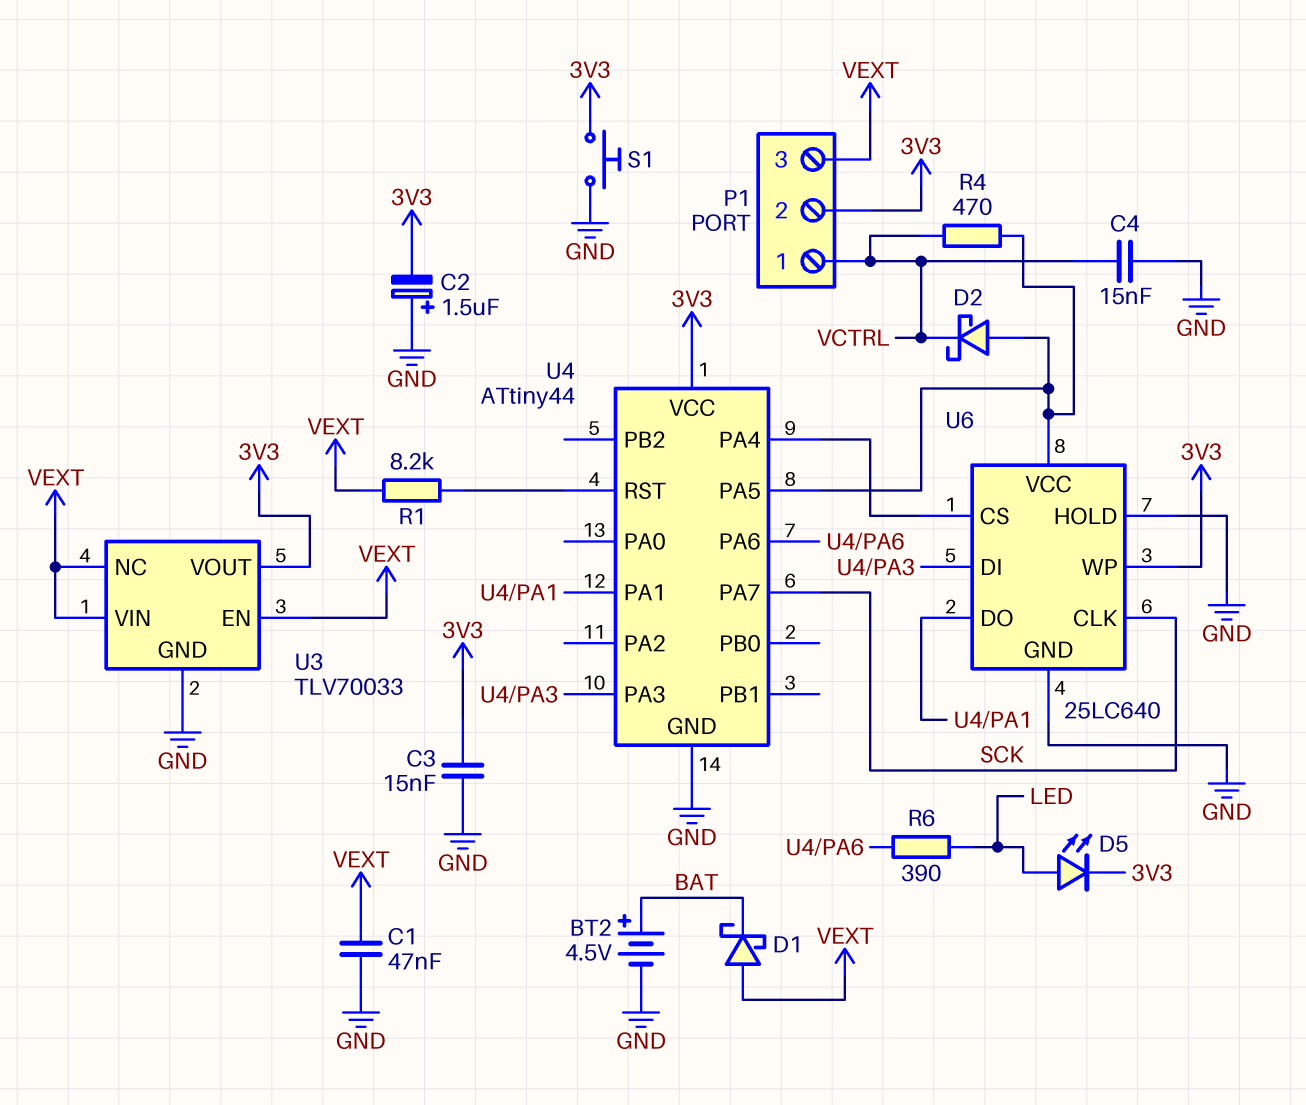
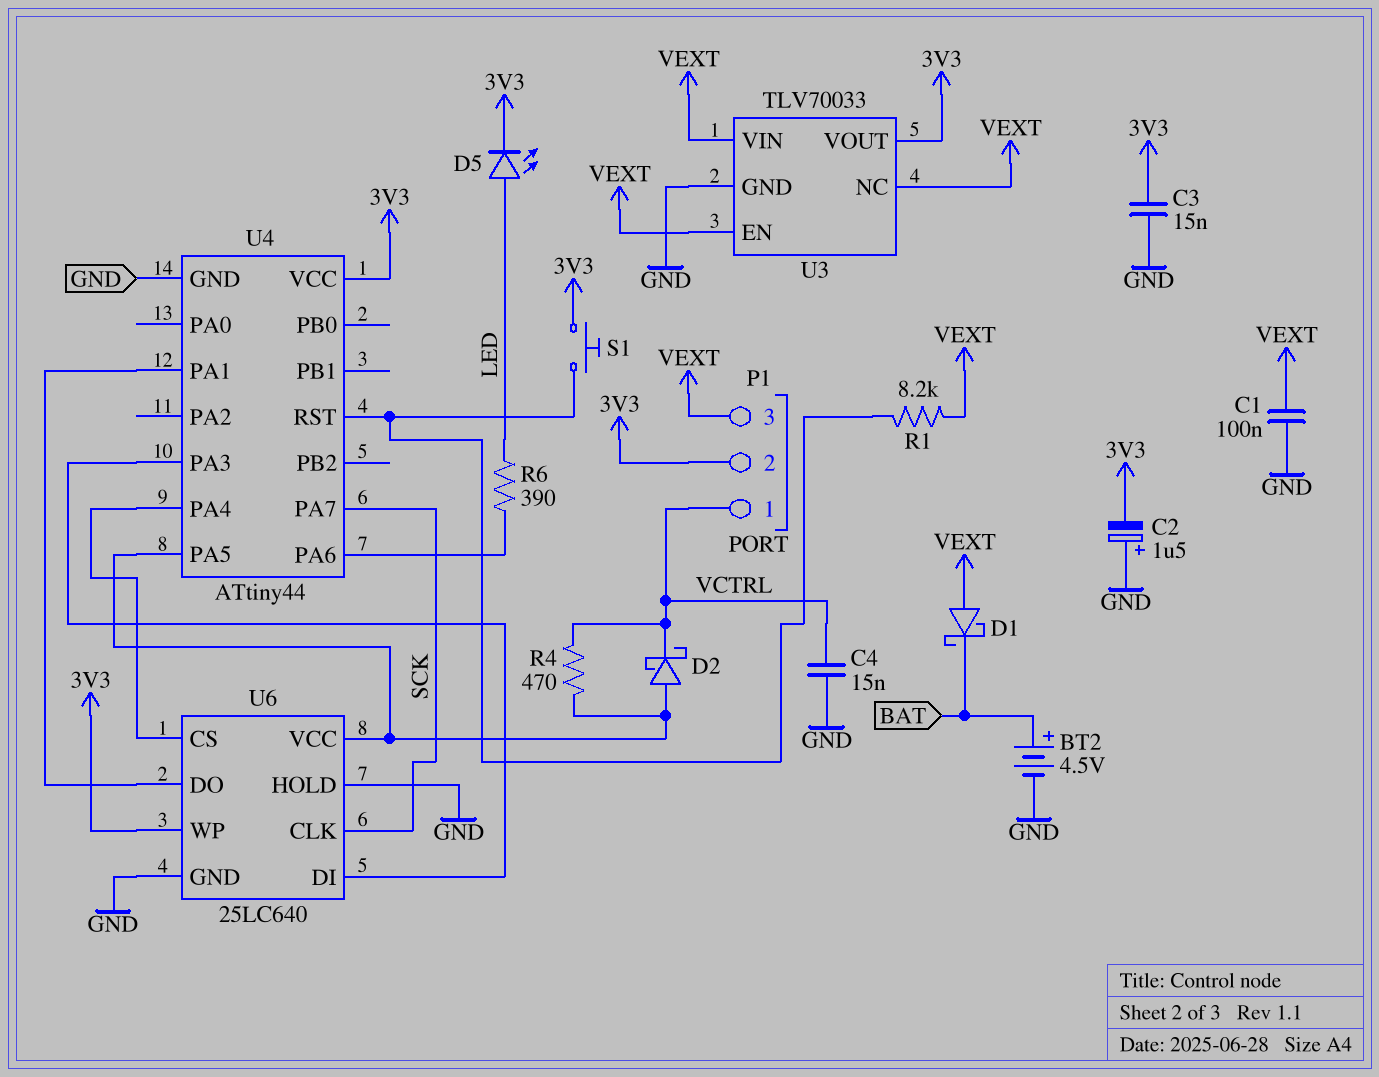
C1: 47nF (GND, VEXT) -> 100nF (GND, VEXT)
S1: button (3V3, GND) -> button (3V3, U4/RST)

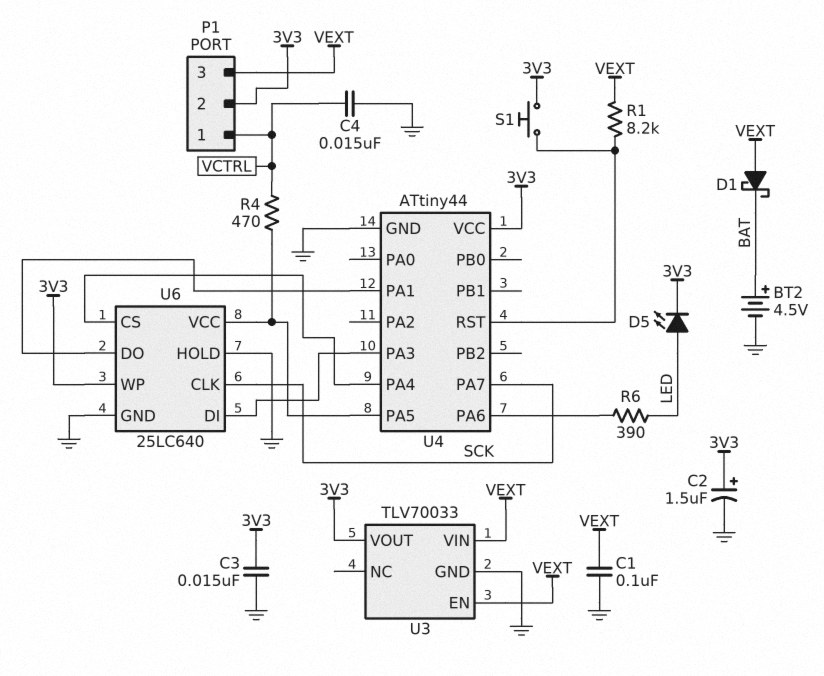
C2: 1.5uF (plus GND, minus 3V3) -> 1.5uF (plus 3V3, minus GND)
D2: schottky (A U4/PA5, K VCTRL) -> none
U3 pin NC: VEXT -> none

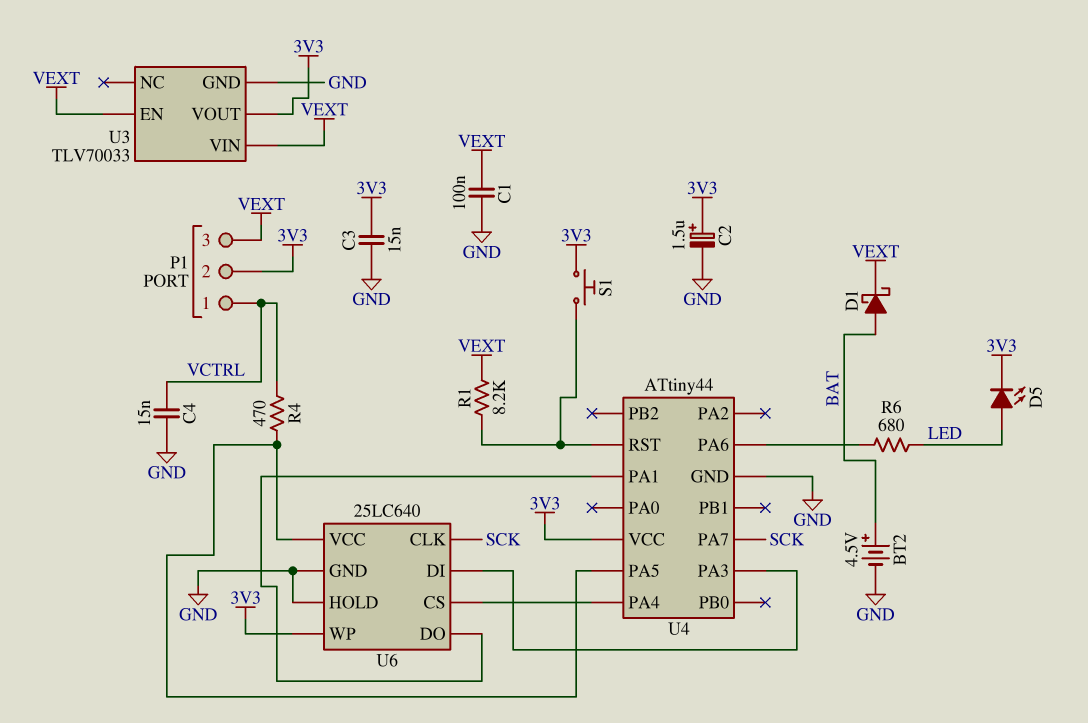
D1: schottky (A VEXT, K BAT) -> schottky (A BAT, K VEXT)
R6: 390 (LED, U4/PA6) -> 680 (LED, U4/PA6)

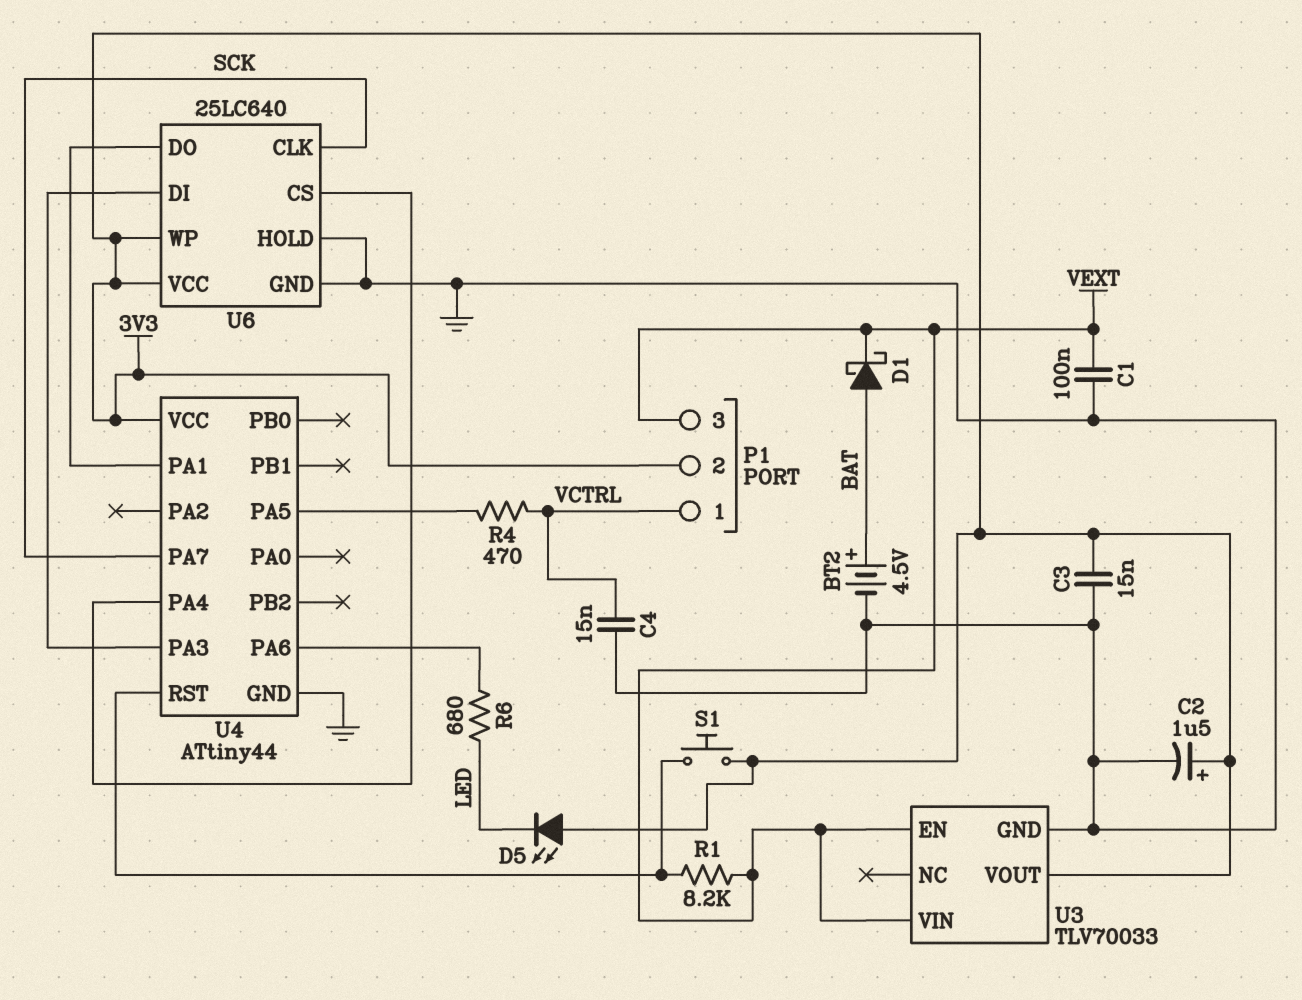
D5: LED (A LED, K 3V3) -> LED (A 3V3, K LED)
U6 pin VCC: U4/PA5 -> 3V3

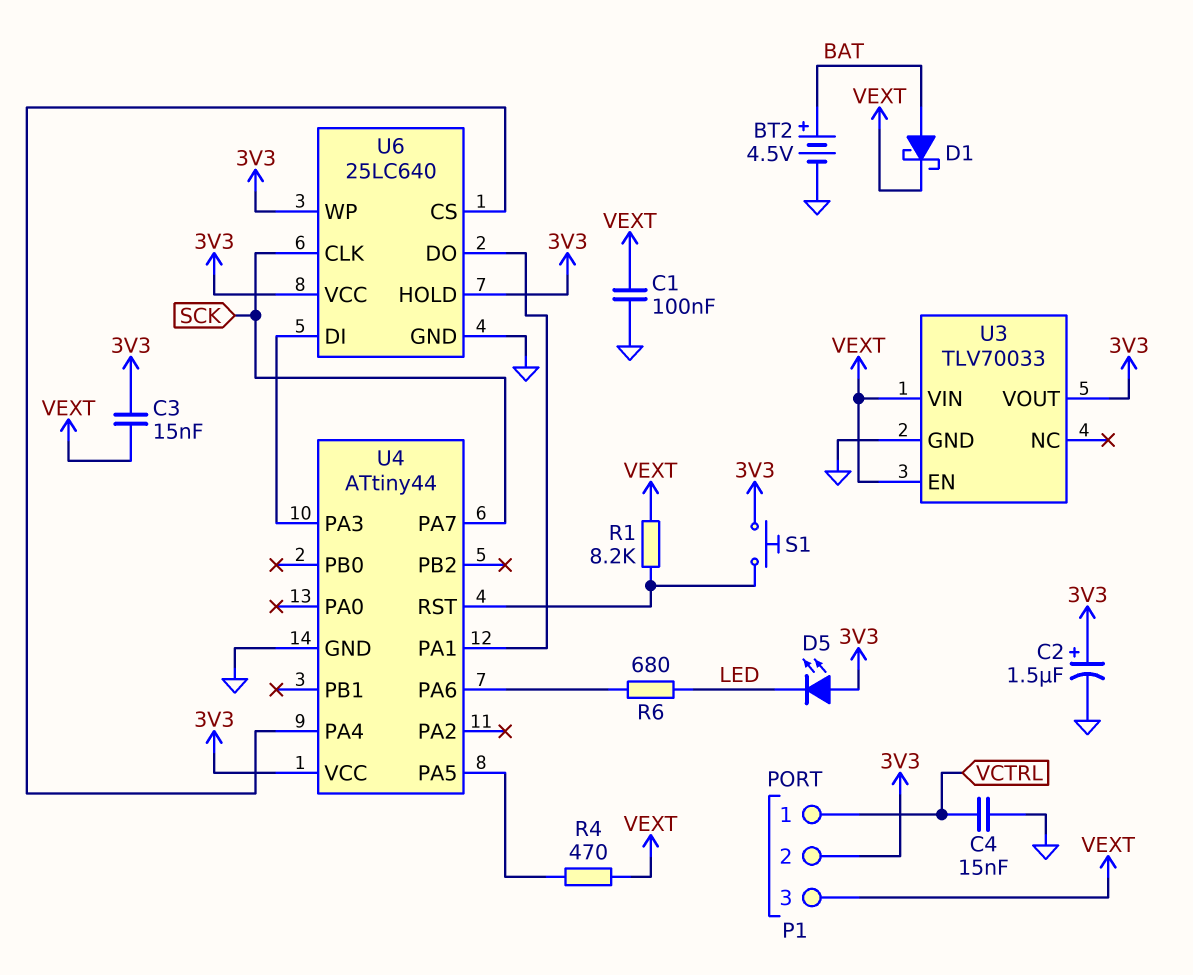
C3: 15nF (3V3, GND) -> 15nF (3V3, VEXT)
R4: 470 (U4/PA5, VCTRL) -> 470 (U4/PA5, VEXT)
U6 pin HOLD: GND -> 3V3

